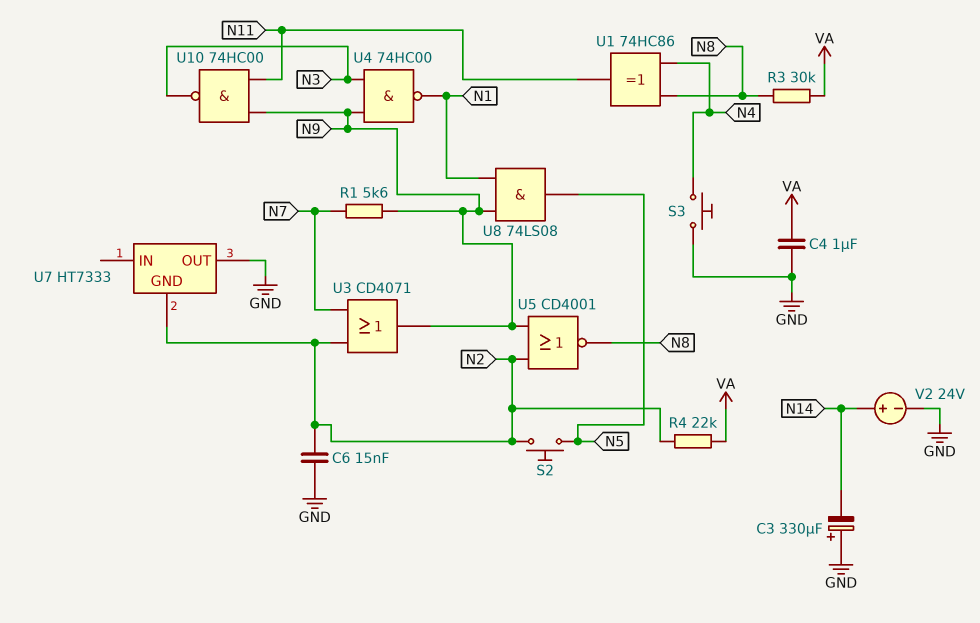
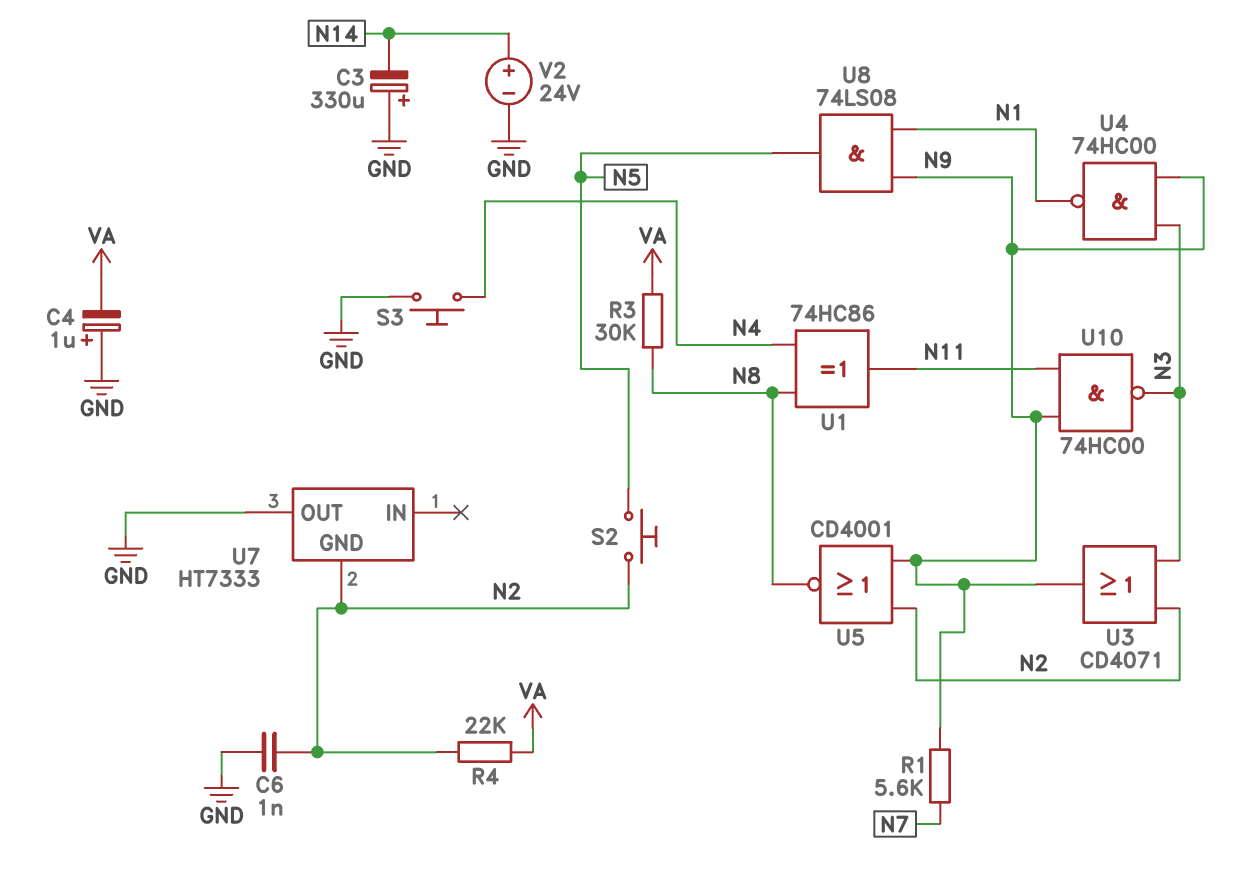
C4: 1uF (GND, VA) -> 1uF (plus GND, minus VA)
C6: 15nF (GND, N2) -> 1nF (GND, N2)
U3: OR CD4071 (in N2, in N7, out N9) -> OR CD4071 (in N2, in N3, out N9)

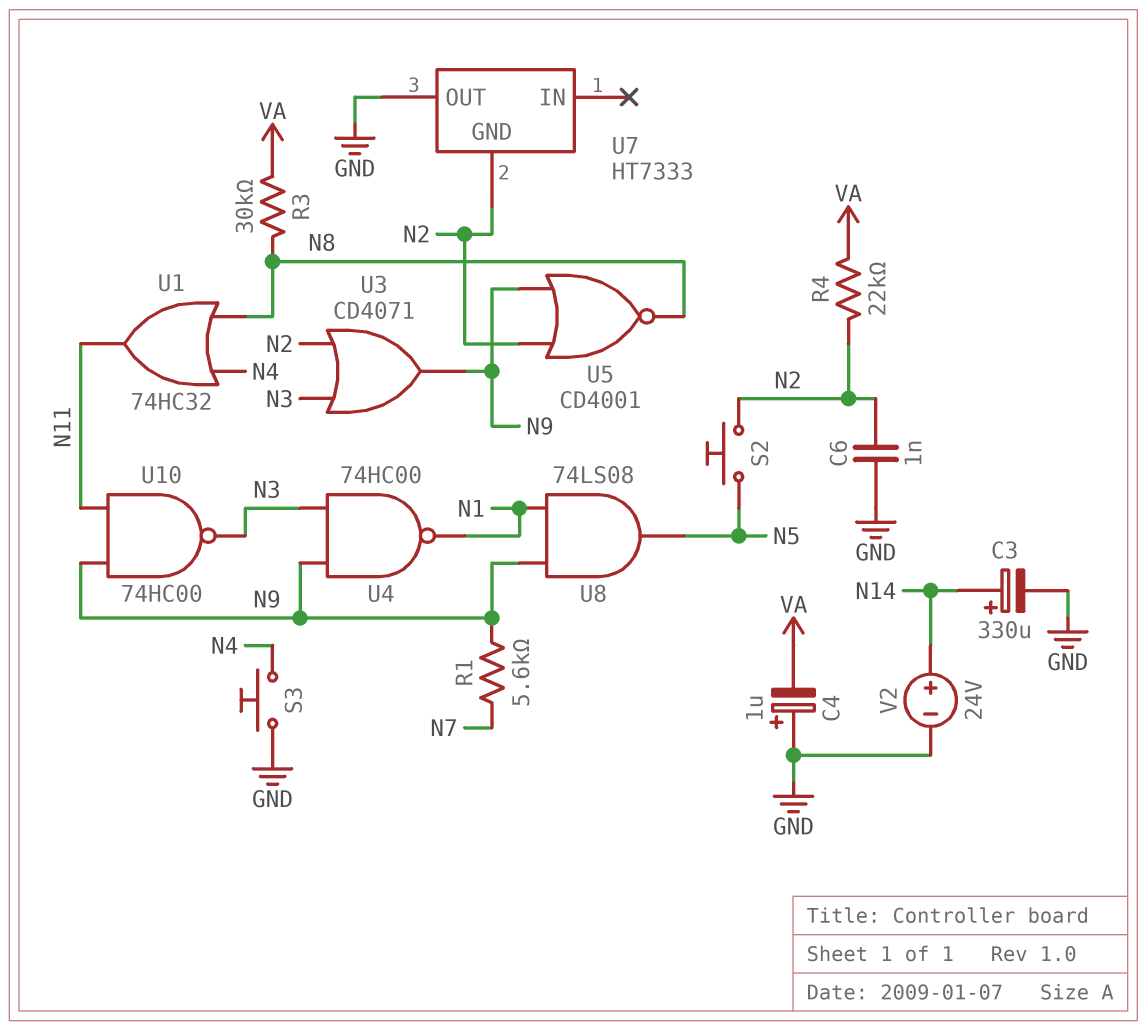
C3: 330uF (plus GND, minus N14) -> 330uF (plus N14, minus GND)
U1: XOR 74HC86 (in N4, in N8, out N11) -> OR 74HC32 (in N4, in N8, out N11)

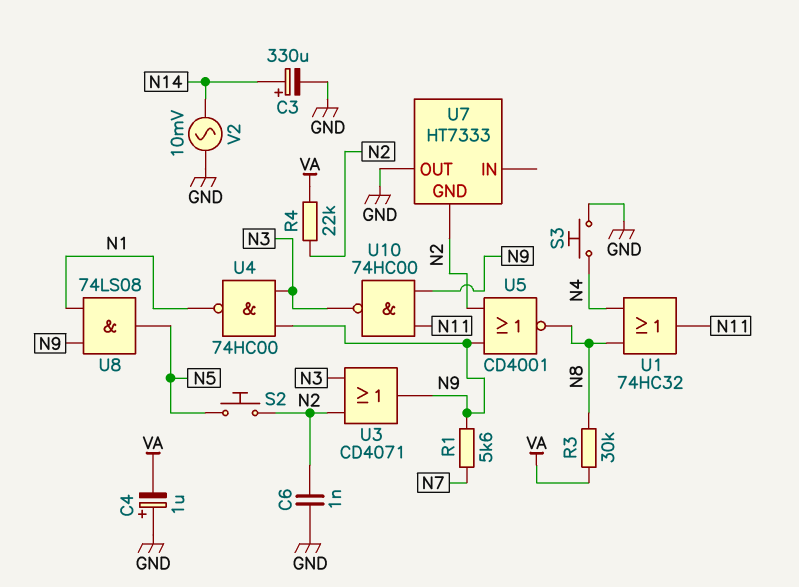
V2: 24V (plus N14, minus GND) -> AC 10mV (GND, N14)

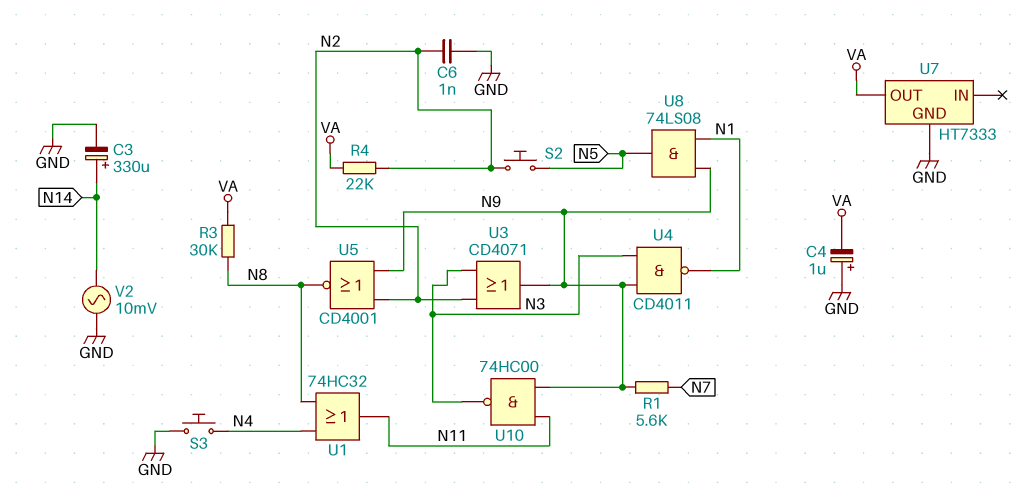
U4: NAND 74HC00 (in N3, in N9, out N1) -> NAND CD4011 (in N3, in N9, out N1)
U7 pin GND: N2 -> GND
U7 pin OUT: GND -> VA

